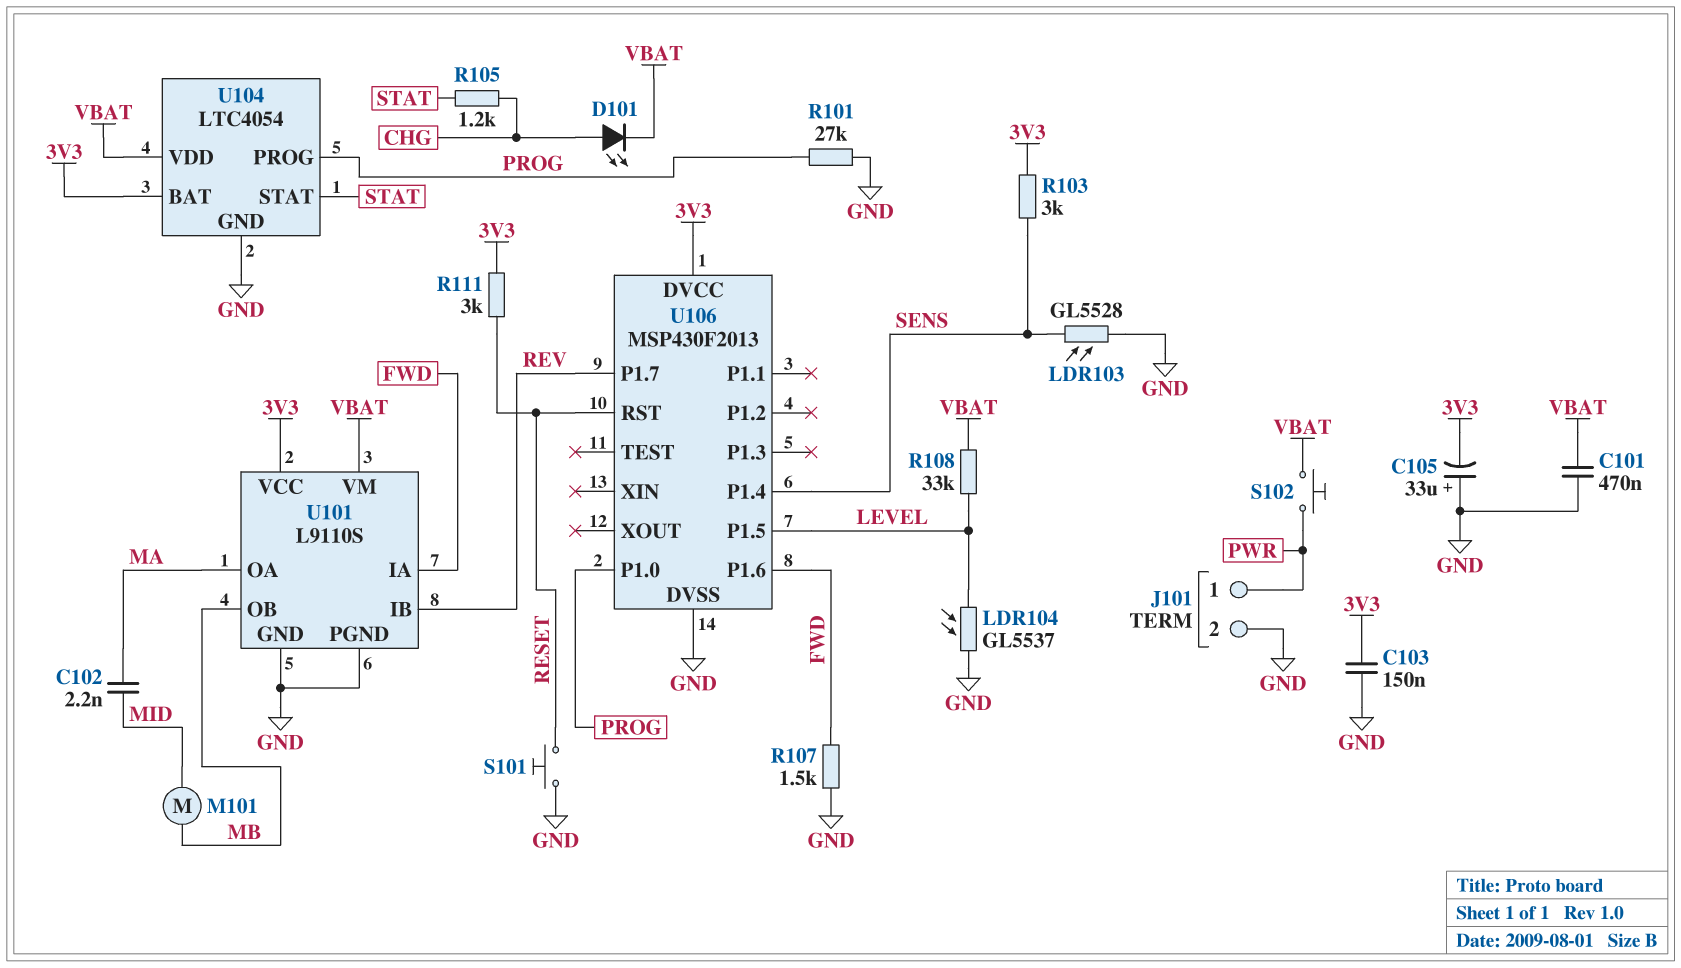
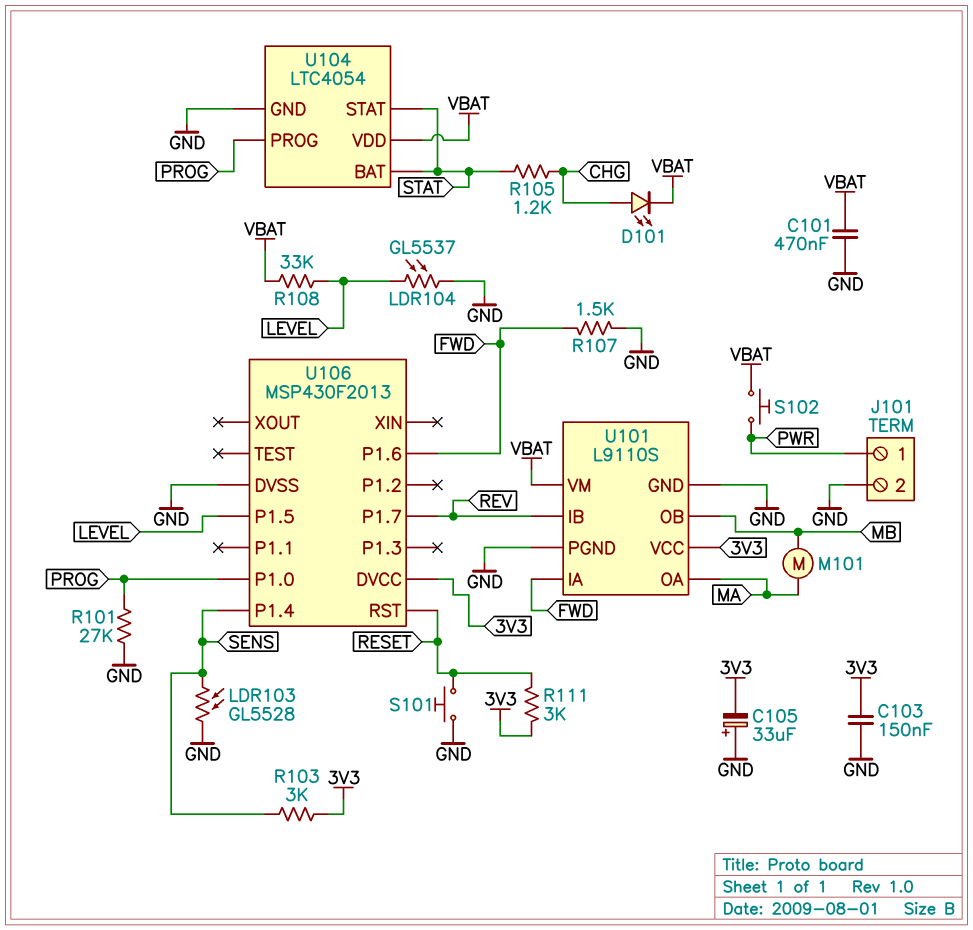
C102: 2.2nF (MA, MID) -> none
M101: motor (MB, MID) -> motor (MA, MB)
U104 pin BAT: 3V3 -> STAT

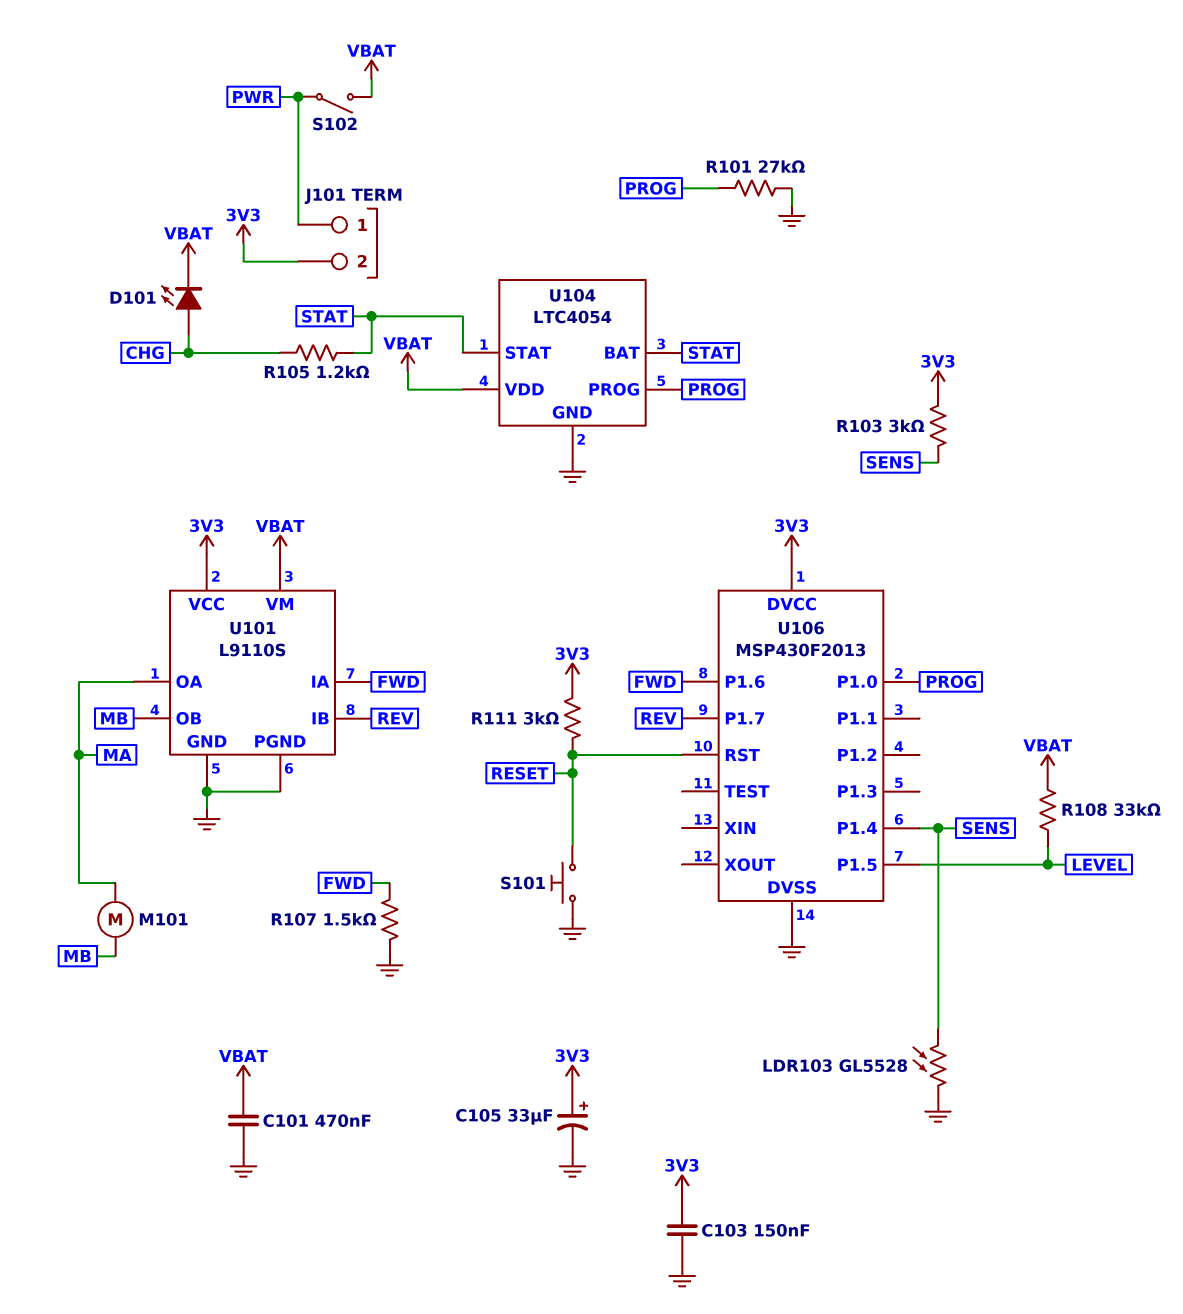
C105: 33uF (plus GND, minus 3V3) -> 33uF (plus 3V3, minus GND)
J101 pin 2: GND -> 3V3
LDR104: GL5537 (GND, LEVEL) -> none
S102: button (PWR, VBAT) -> switch (PWR, VBAT)

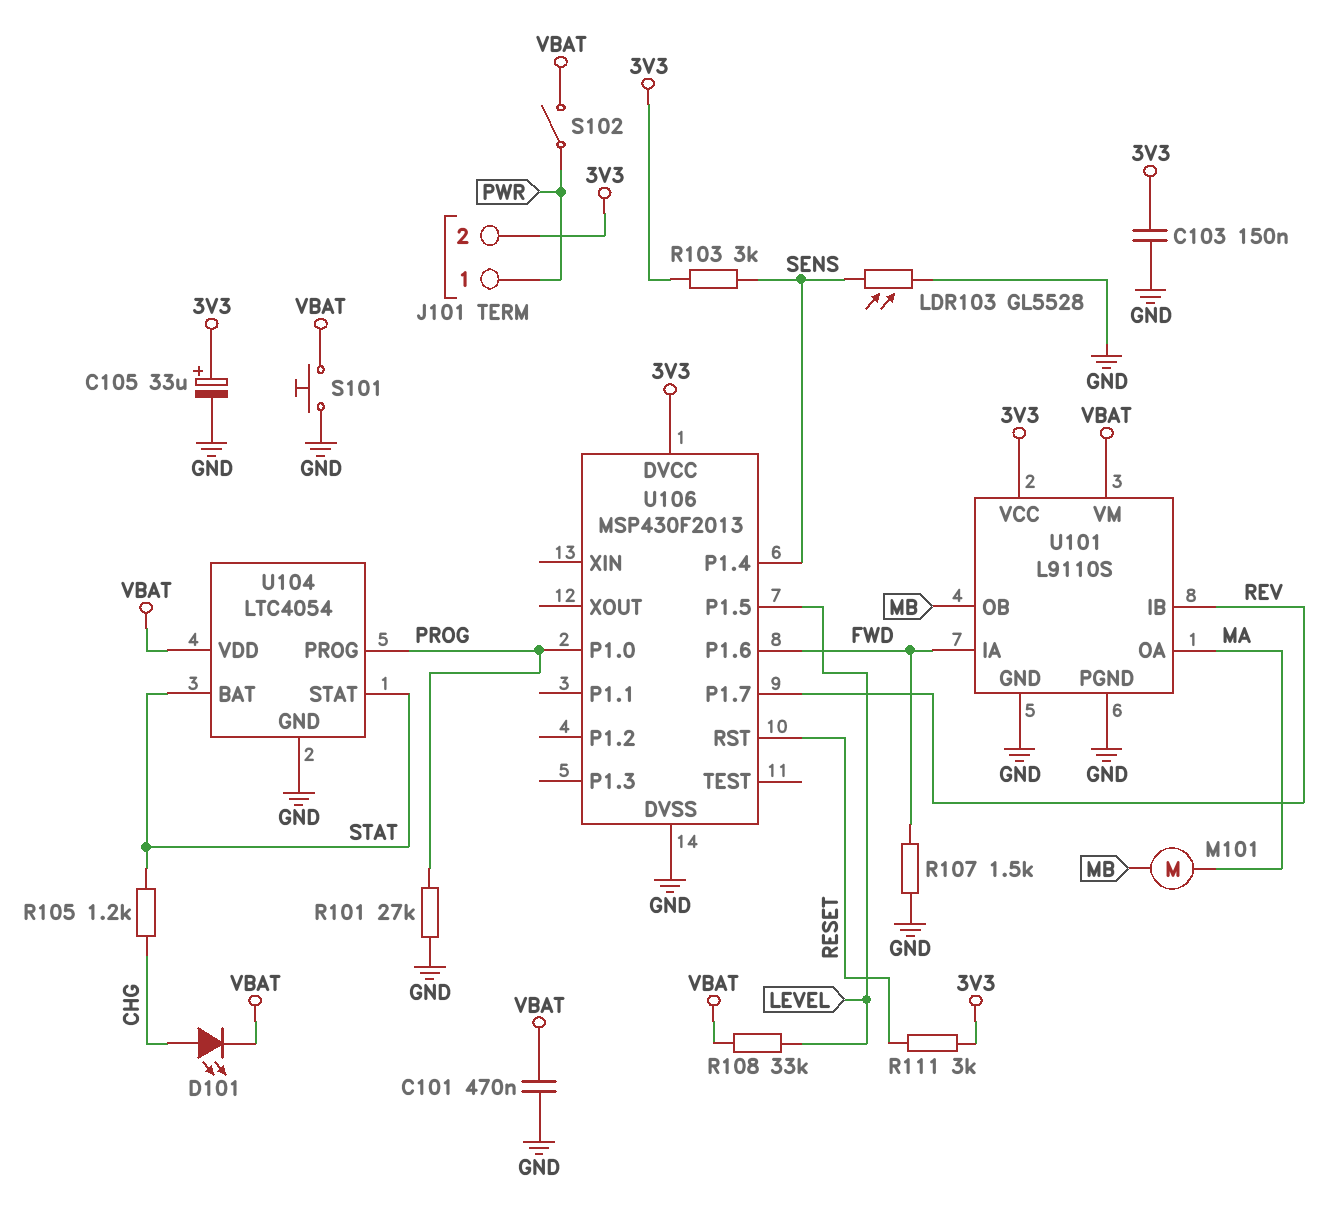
S101: button (GND, RESET) -> button (GND, VBAT)

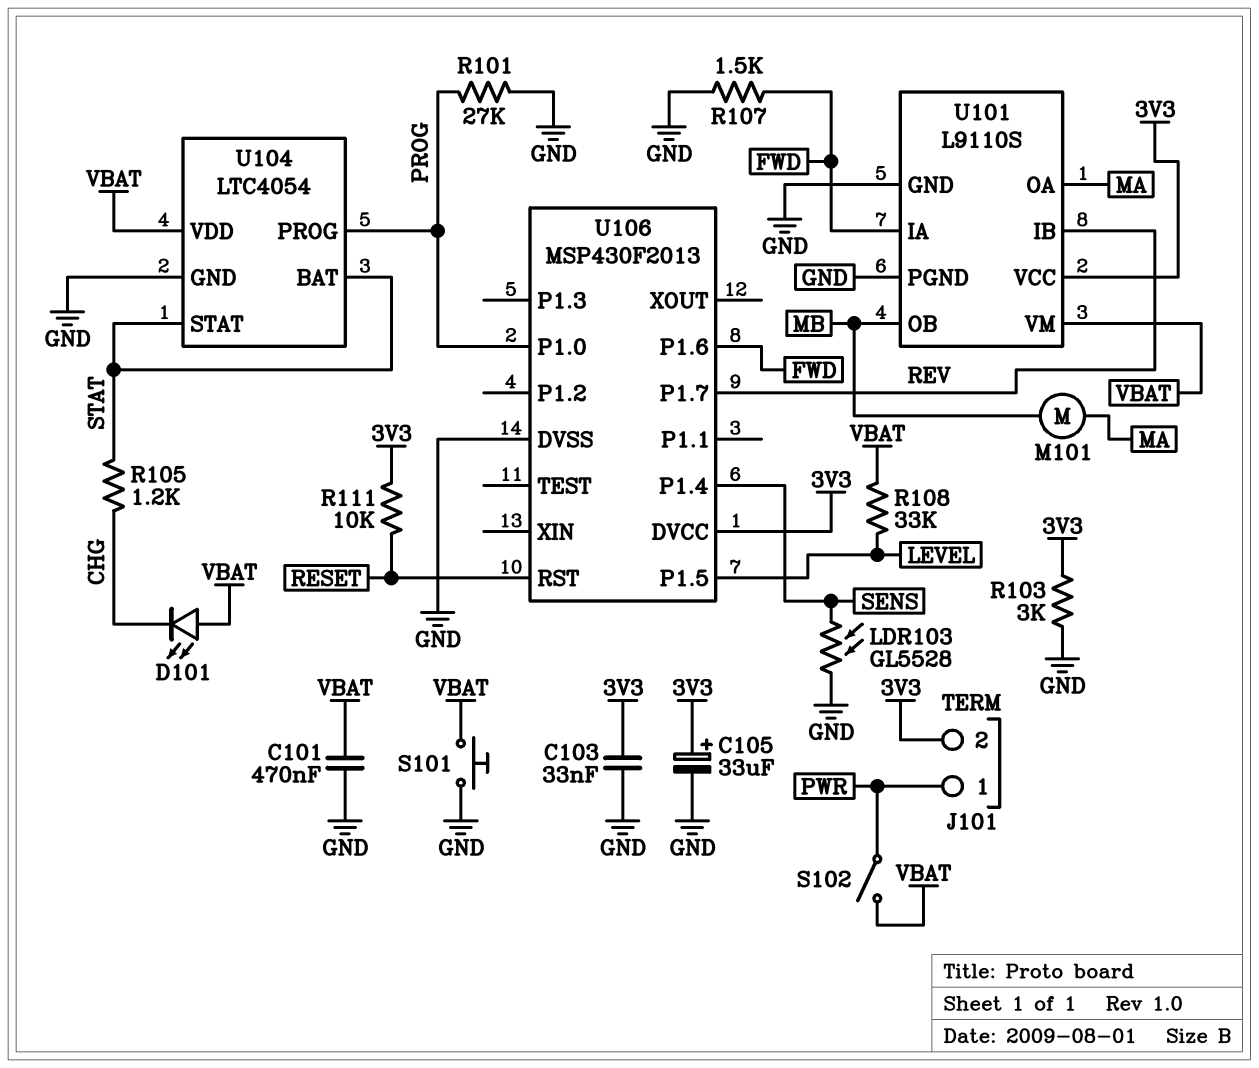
C103: 150nF (3V3, GND) -> 33nF (3V3, GND)
D101: LED (A CHG, K VBAT) -> LED (A VBAT, K CHG)
R103: 3k (3V3, SENS) -> 3k (3V3, GND)
R111: 3k (3V3, RESET) -> 10k (3V3, RESET)

